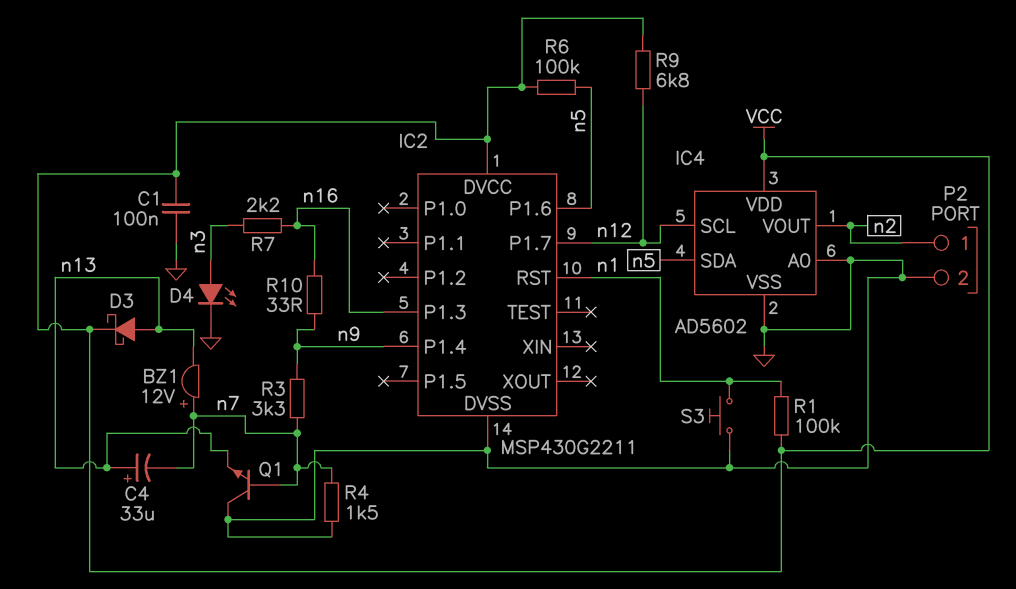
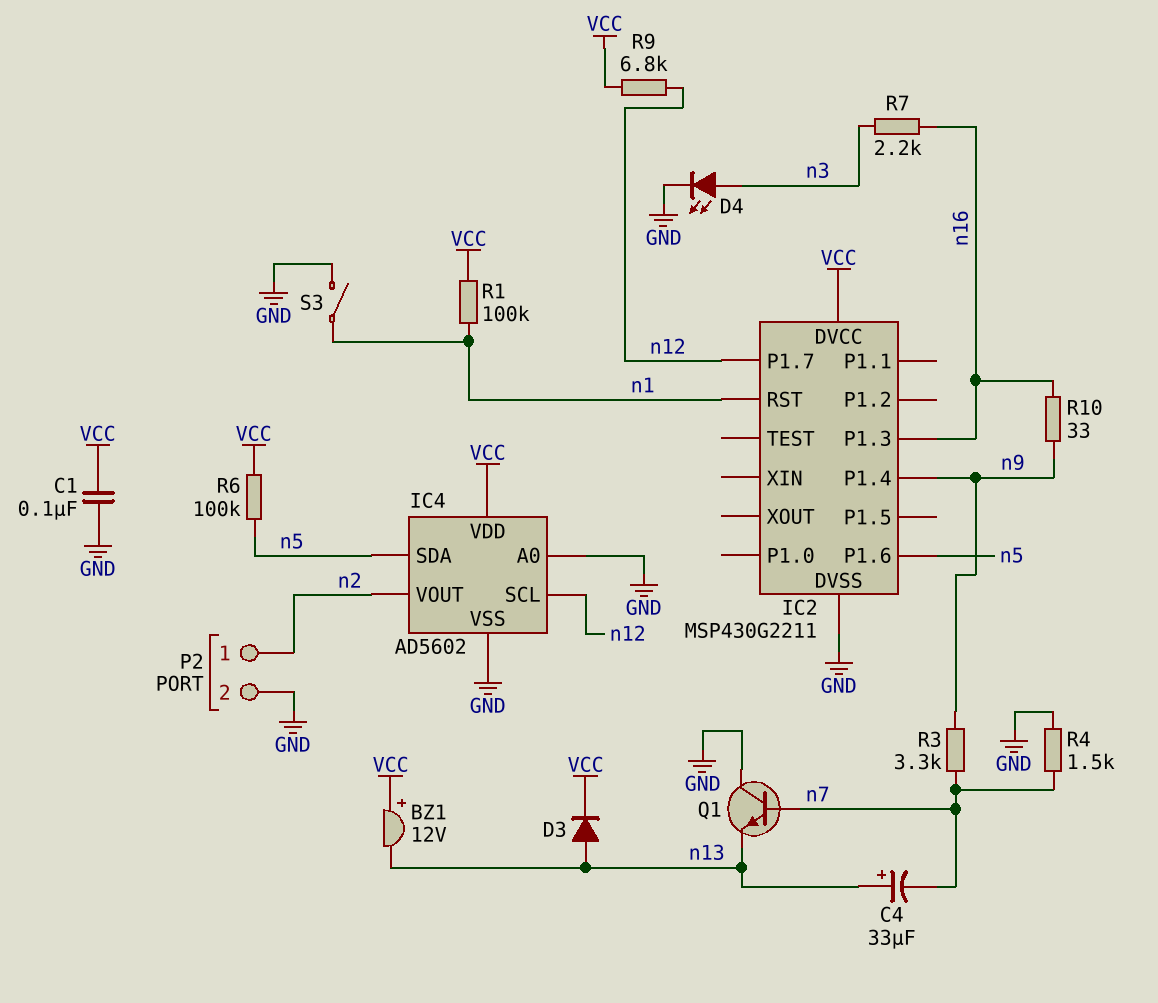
BZ1: buzzer 12V (plus n7, minus n13) -> buzzer 12V (plus VCC, minus n13)
D3: schottky (A n13, K VCC) -> diode (A n13, K VCC)
S3: button (GND, n1) -> switch (GND, n1)

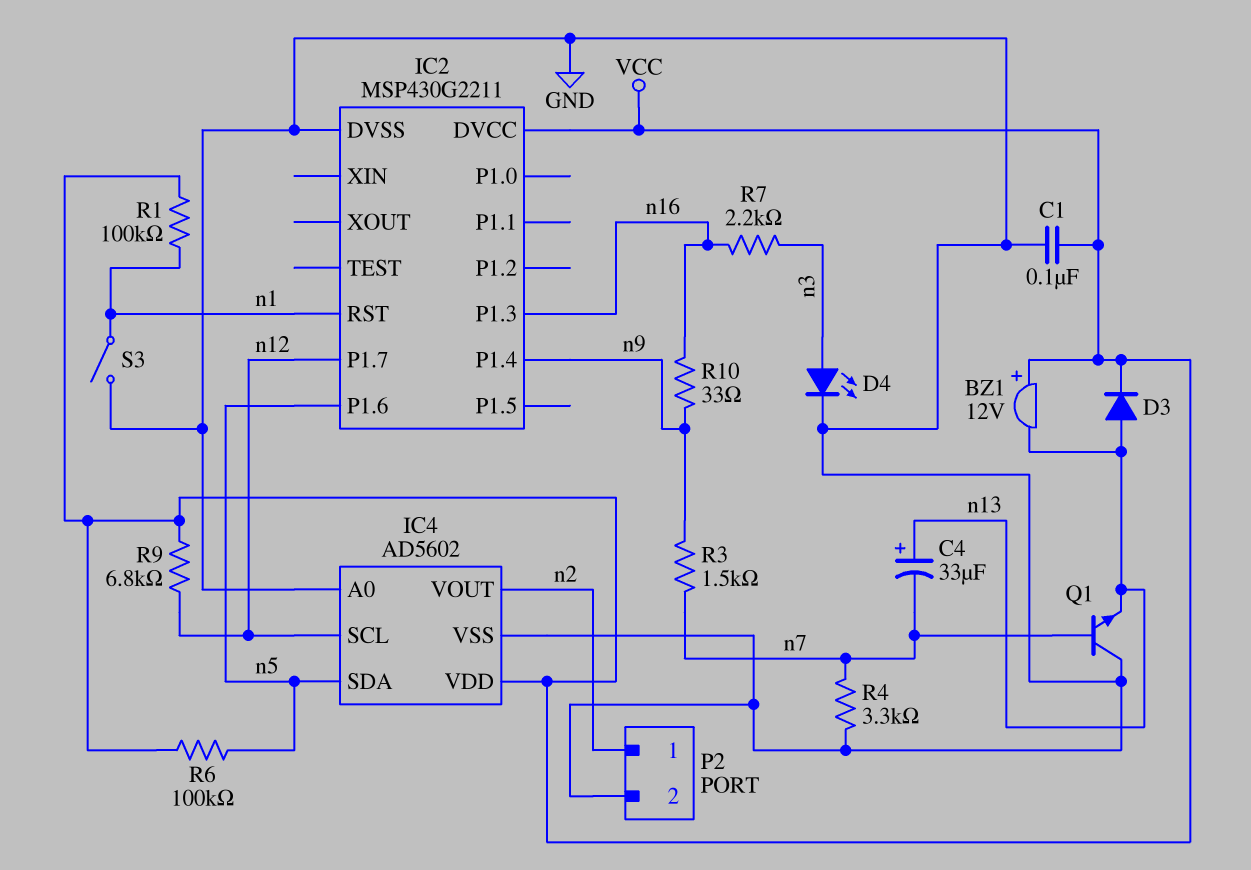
R3: 3.3k (n7, n9) -> 1.5k (n7, n9)
R4: 1.5k (GND, n7) -> 3.3k (GND, n7)

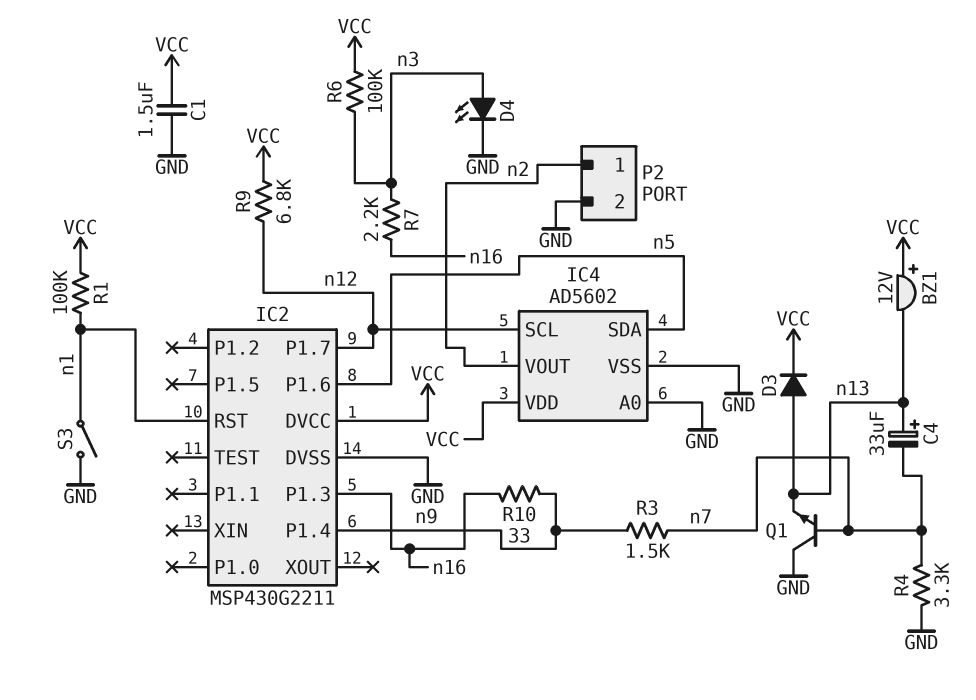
C1: 100nF (GND, VCC) -> 1.5uF (GND, VCC)
R6: 100k (VCC, n5) -> 100k (VCC, n3)

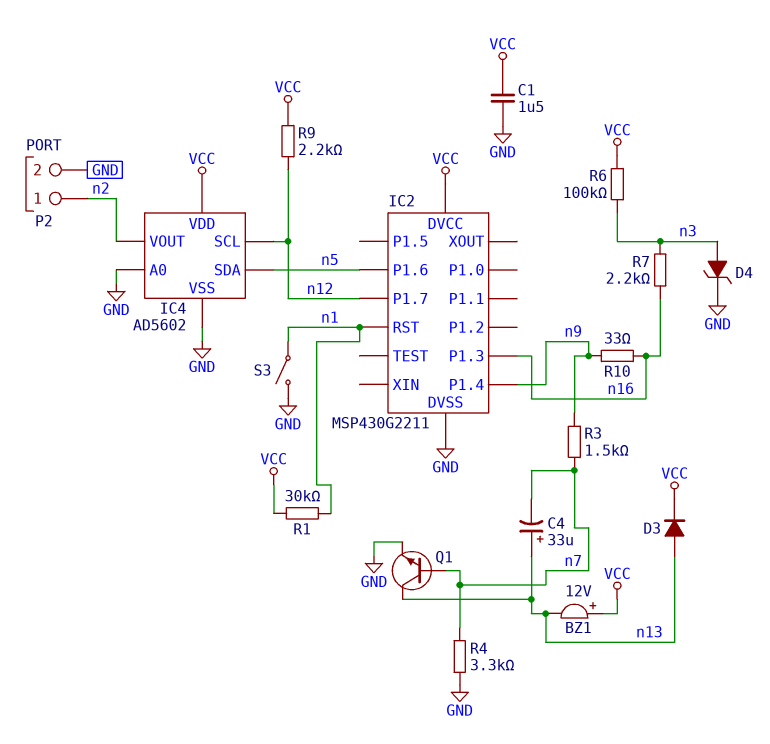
D4: LED (A n3, K GND) -> zener (A n3, K GND)
Q1: NPN (B n7, C GND, E n13) -> NPN (B n7, C n13, E GND)
R1: 100k (VCC, n1) -> 30k (VCC, n1)
R9: 6.8k (VCC, n12) -> 2.2k (VCC, n12)

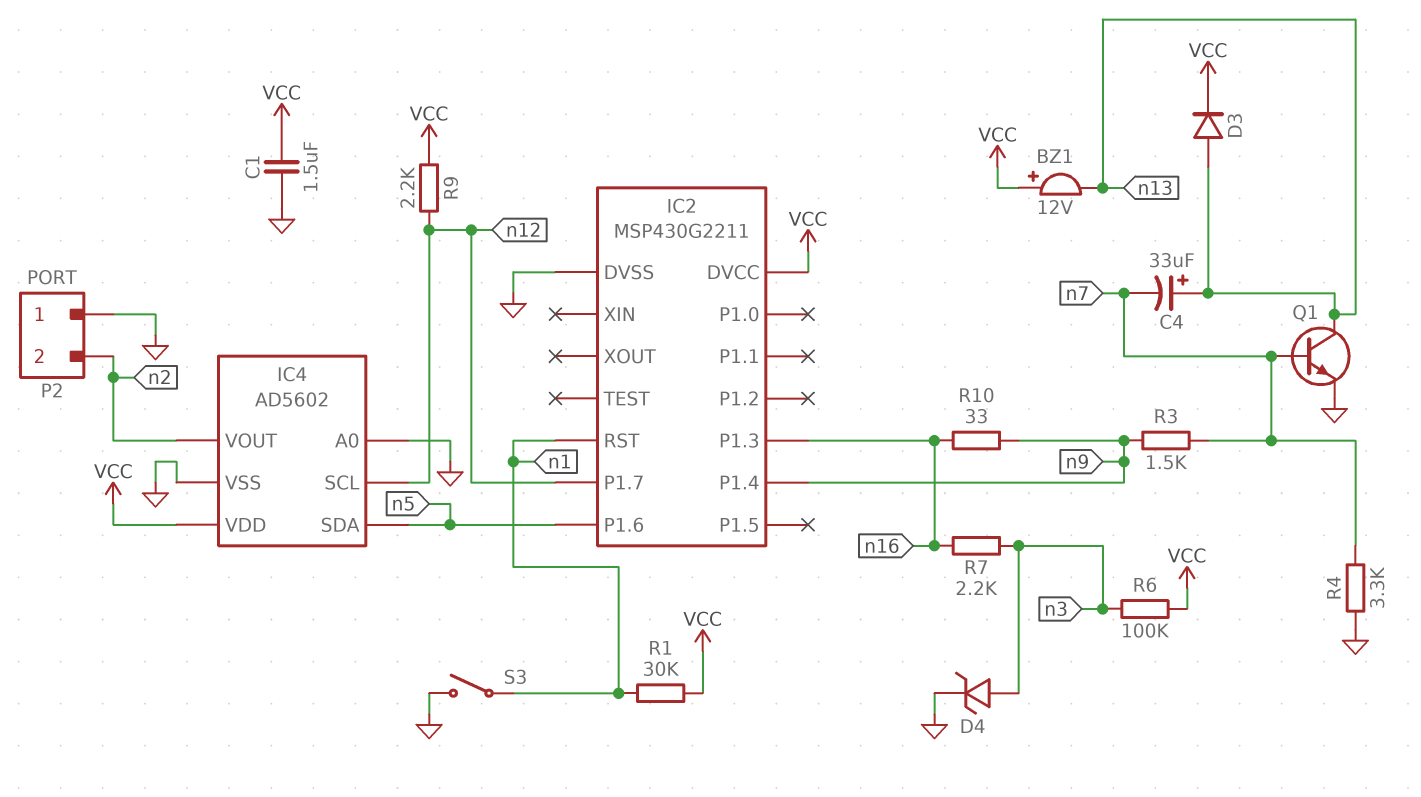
P2 pin 1: n2 -> GND
P2 pin 2: GND -> n2

